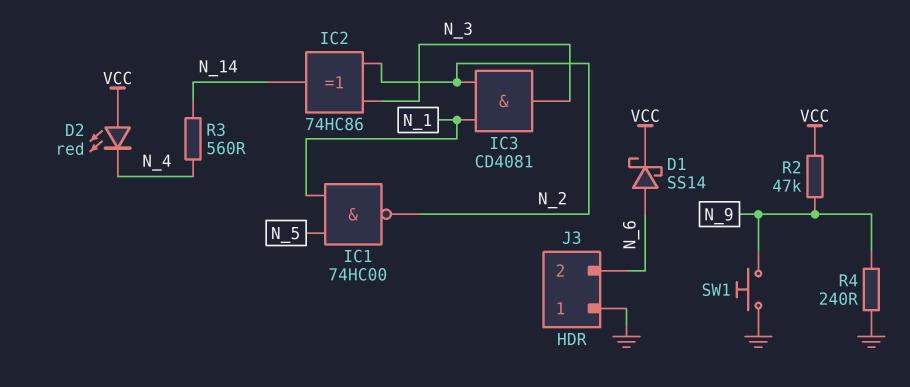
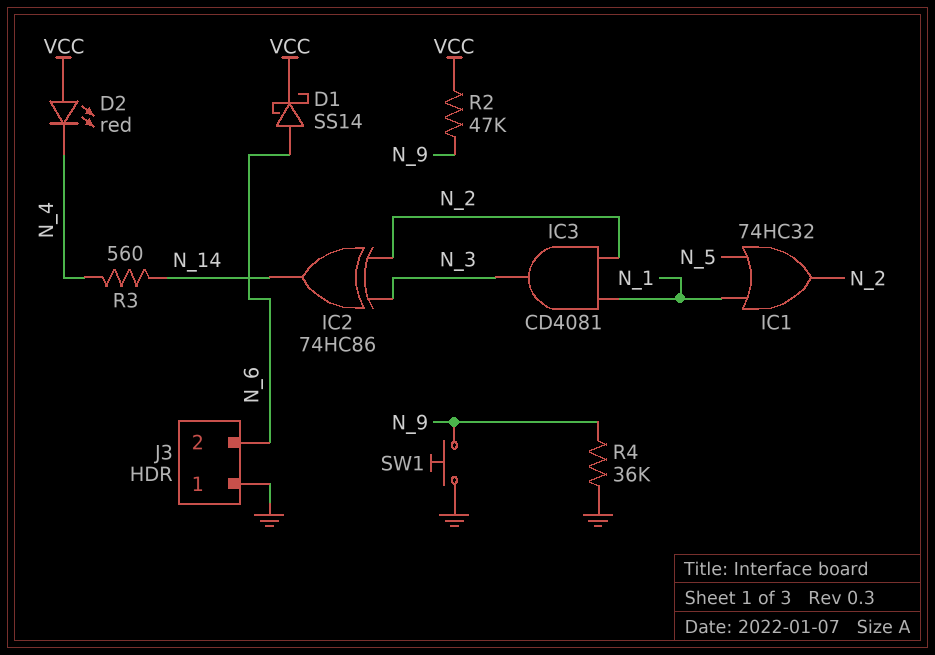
IC1: NAND 74HC00 (in N_1, in N_5, out N_2) -> OR 74HC32 (in N_1, in N_5, out N_2)
R4: 240 (GND, N_9) -> 36k (GND, N_9)

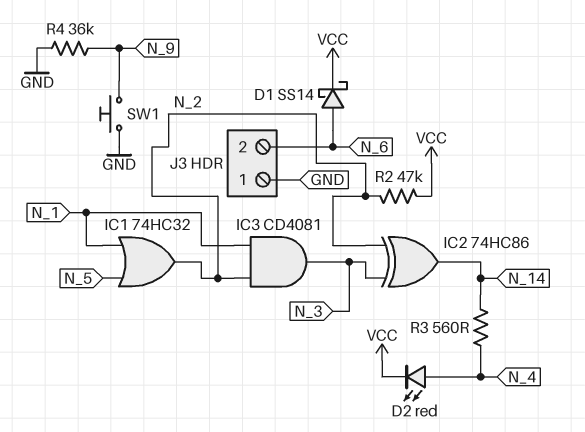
D2: LED red (A VCC, K N_4) -> LED red (A N_4, K VCC)
R2: 47k (N_9, VCC) -> 47k (N_2, VCC)

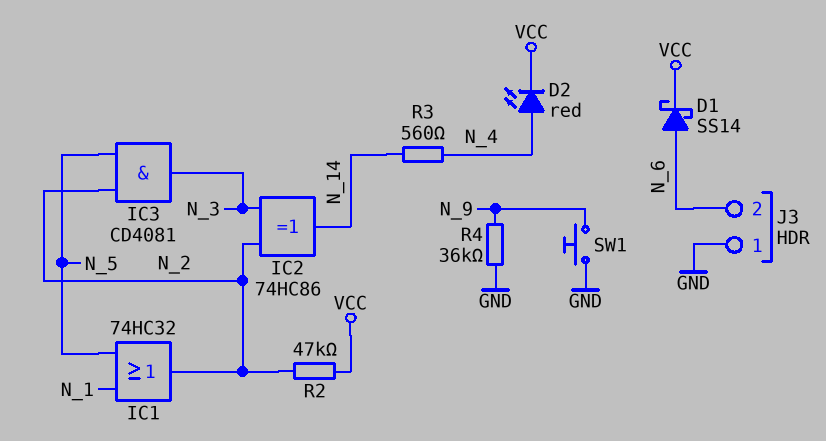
IC3: AND CD4081 (in N_1, in N_2, out N_3) -> AND CD4081 (in N_2, in N_5, out N_3)

